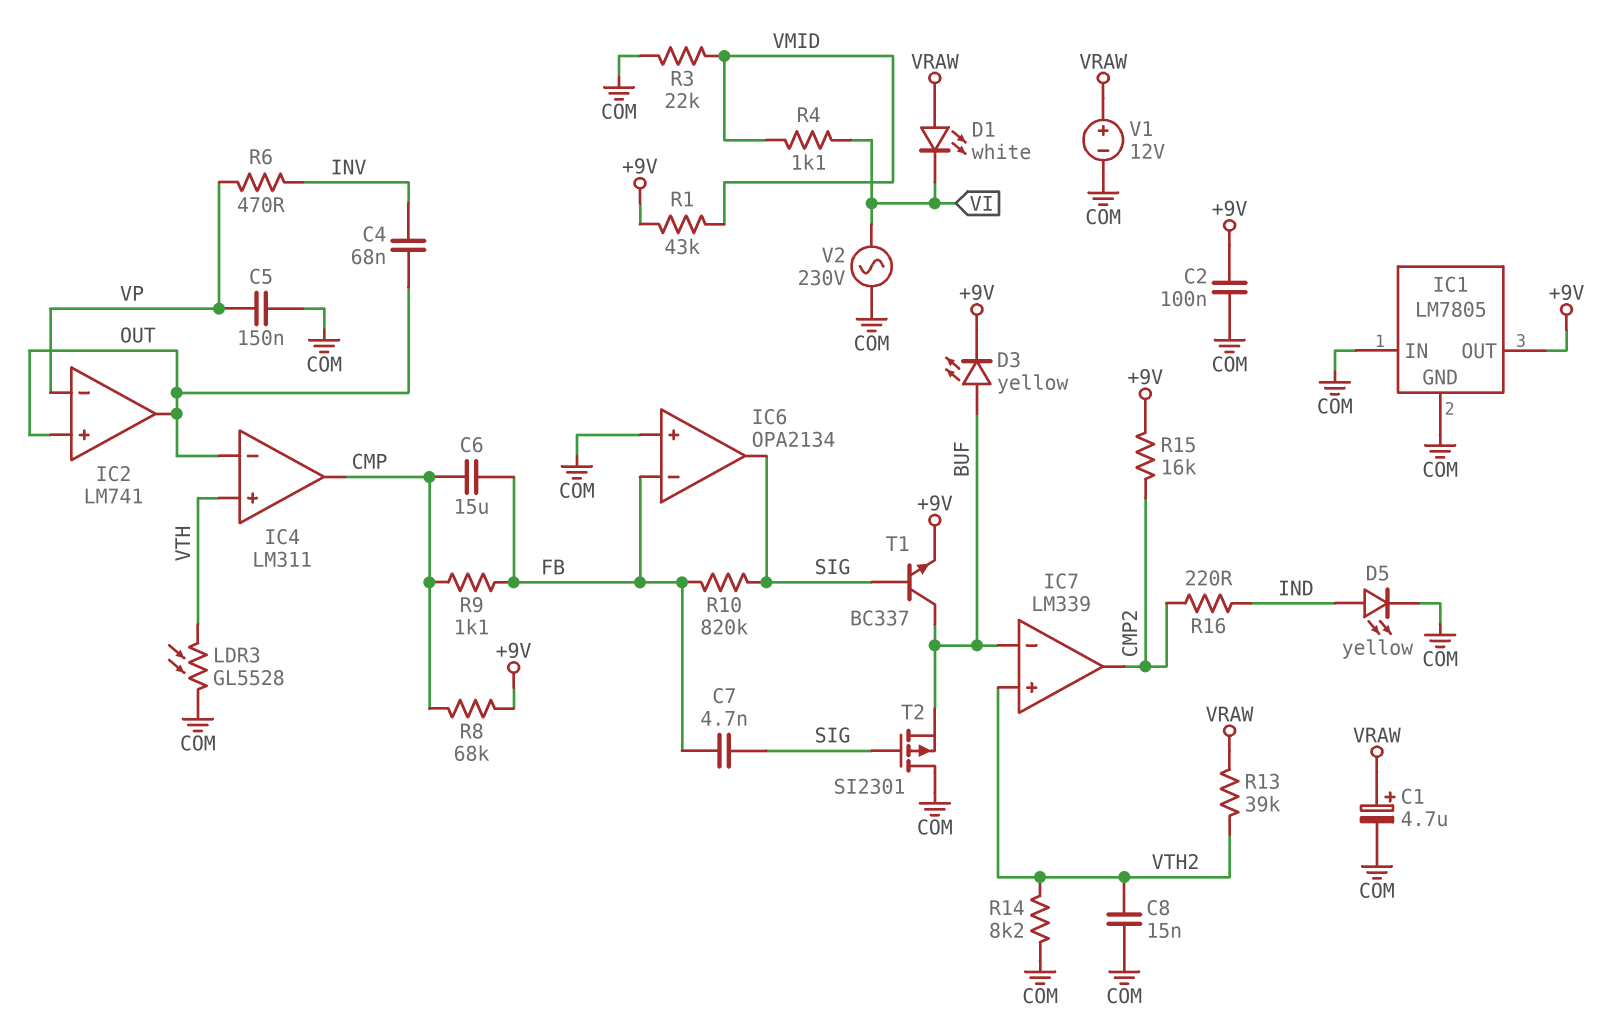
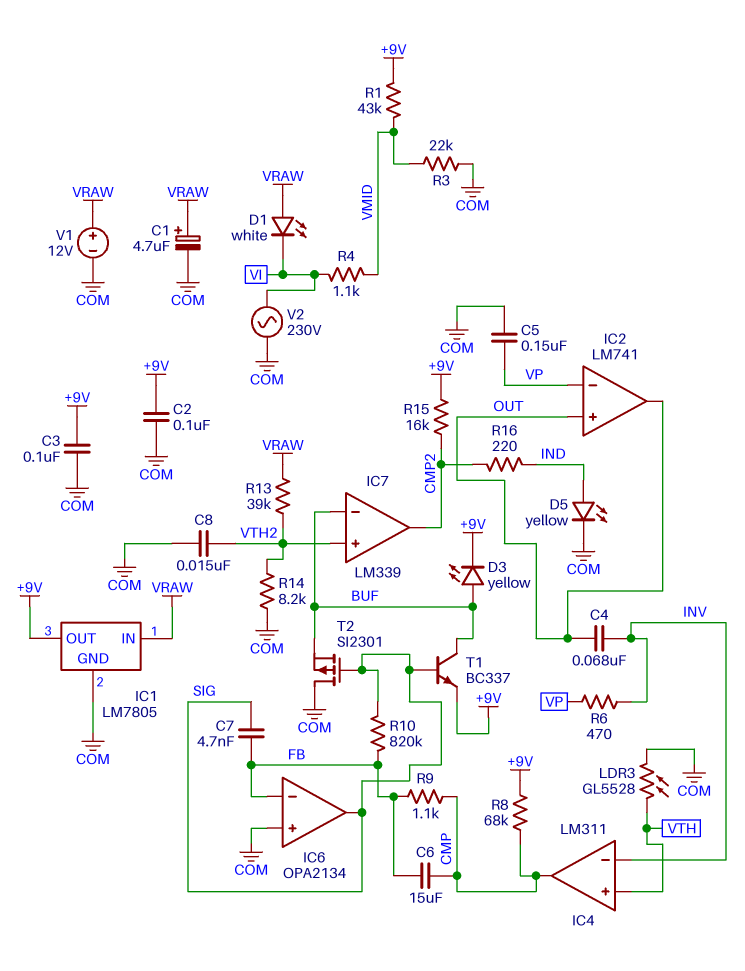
C3: none -> 100nF (+9V, COM)
IC1 pin IN: COM -> VRAW
IC4 pin in-: OUT -> INV

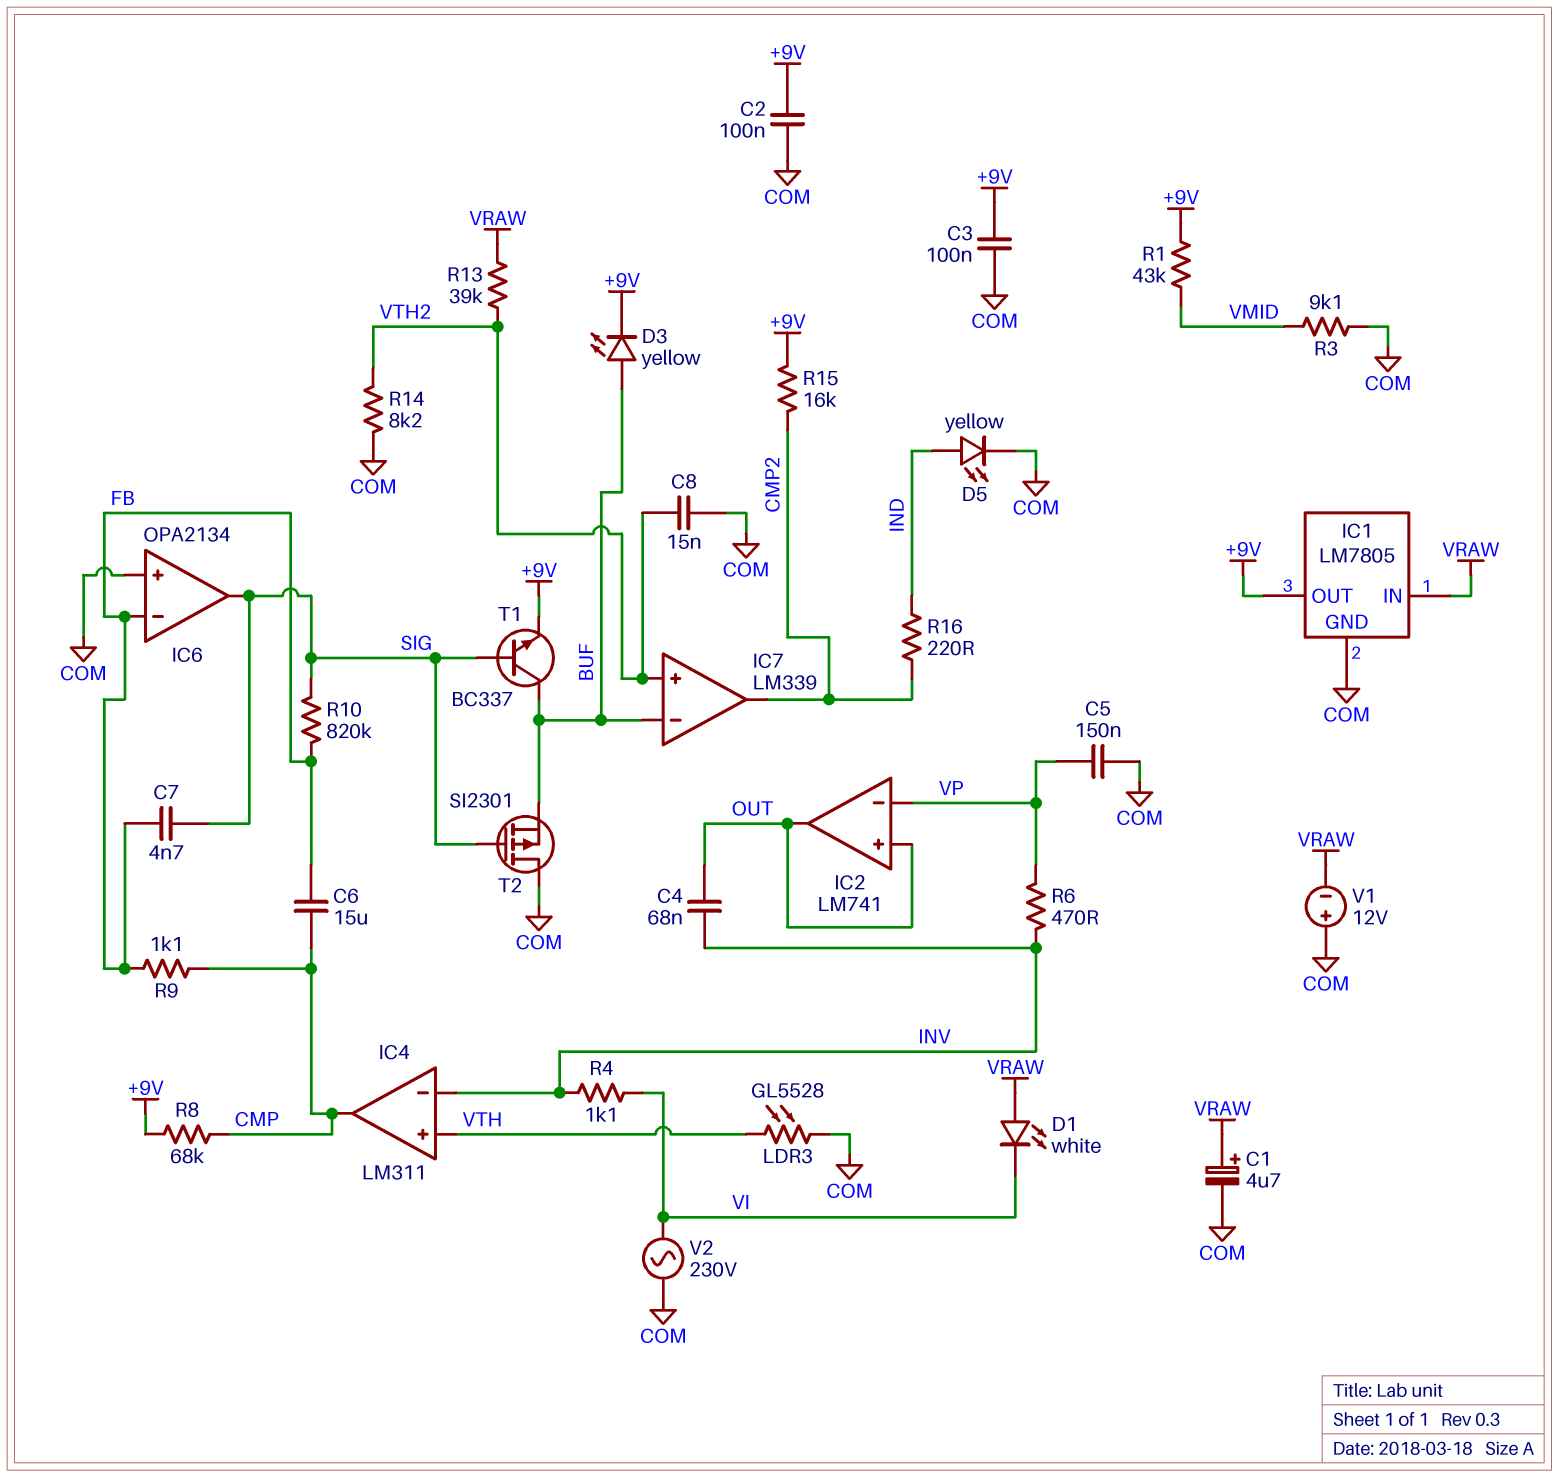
R3: 22k (COM, VMID) -> 9.1k (COM, VMID)
R4: 1.1k (VI, VMID) -> 1.1k (INV, VI)
V1: 12V (plus VRAW, minus COM) -> 12V (plus COM, minus VRAW)

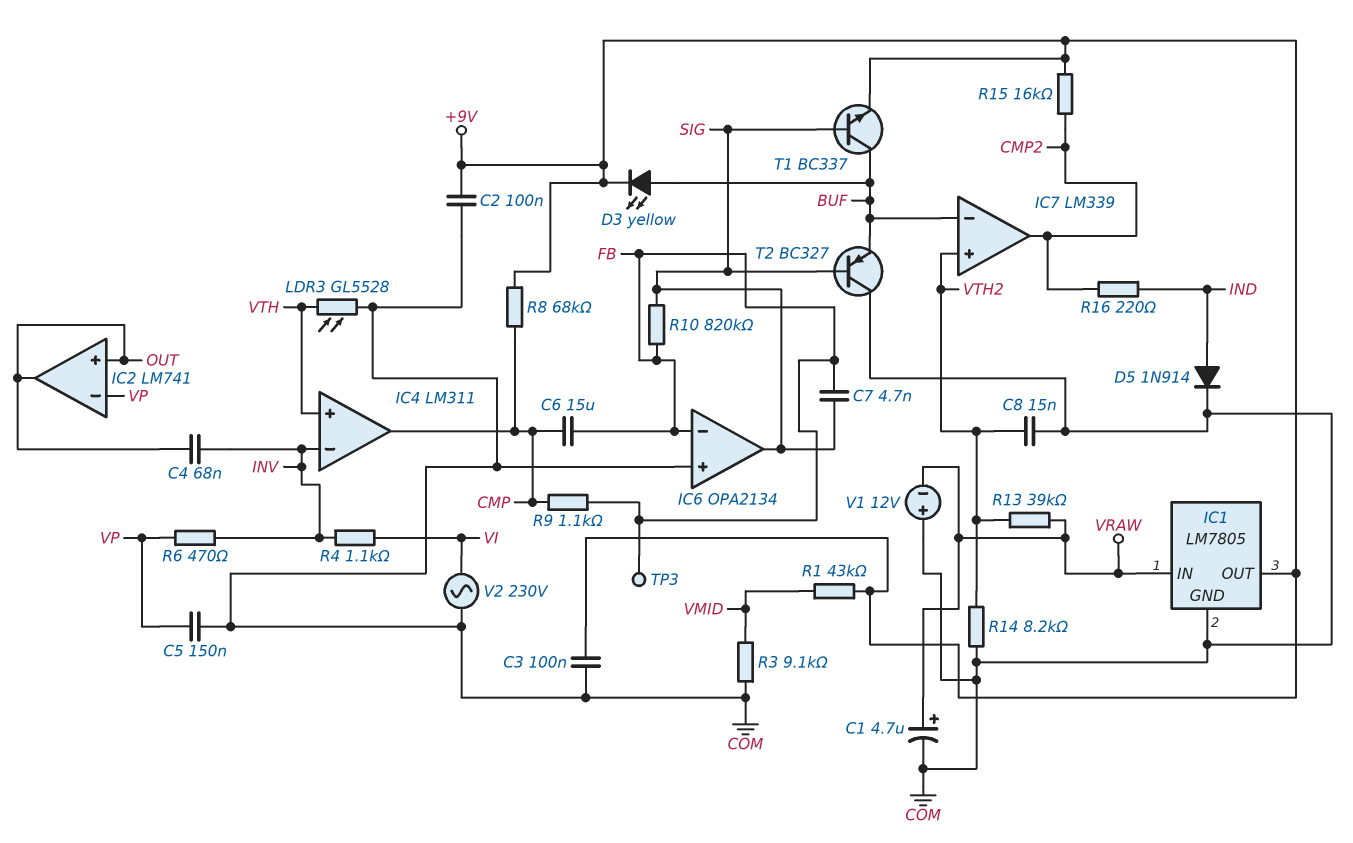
D1: LED white (A VRAW, K VI) -> none
D5: LED yellow (A IND, K COM) -> diode 1N914 (A IND, K COM)
T2: PMOS SI2301 (G SIG, D COM, S BUF) -> PNP BC327 (B SIG, C COM, E BUF)
TP3: none -> test point (FB)

